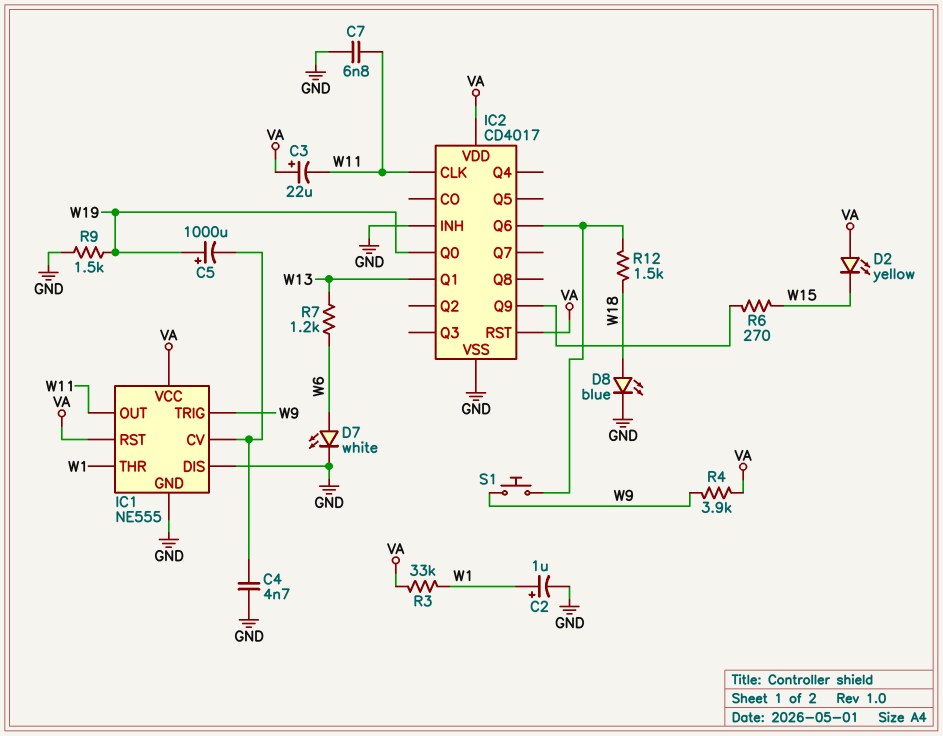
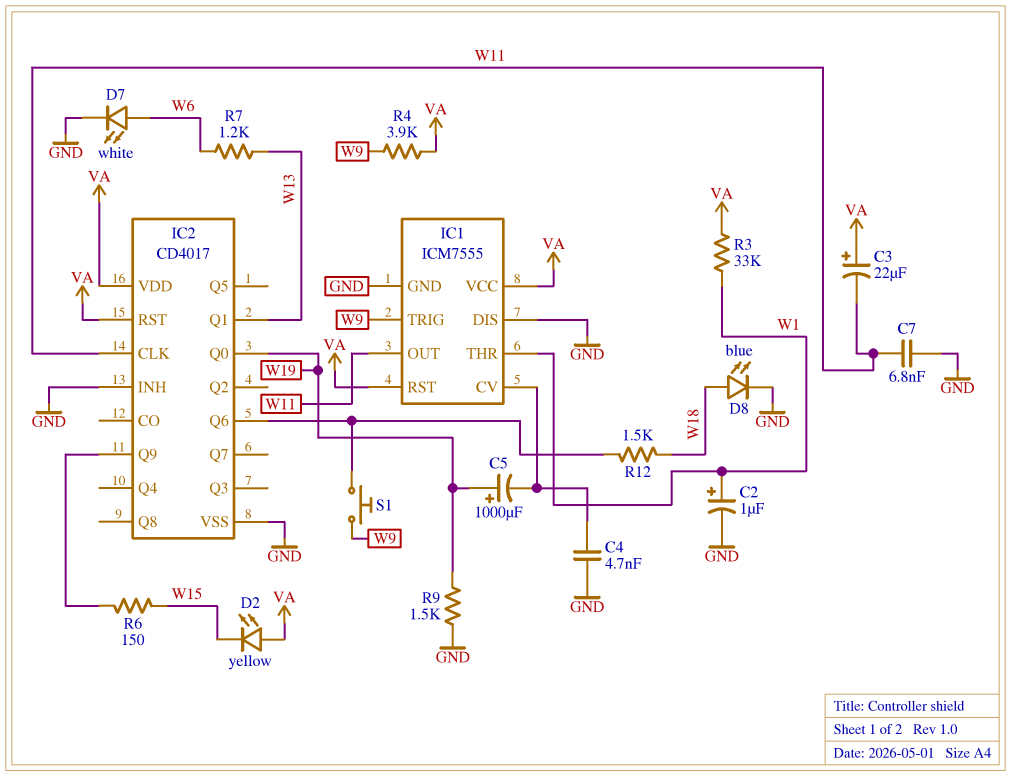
IC1: NE555 -> ICM7555
R6: 270 (IC2/Q9, W15) -> 150 (IC2/Q9, W15)

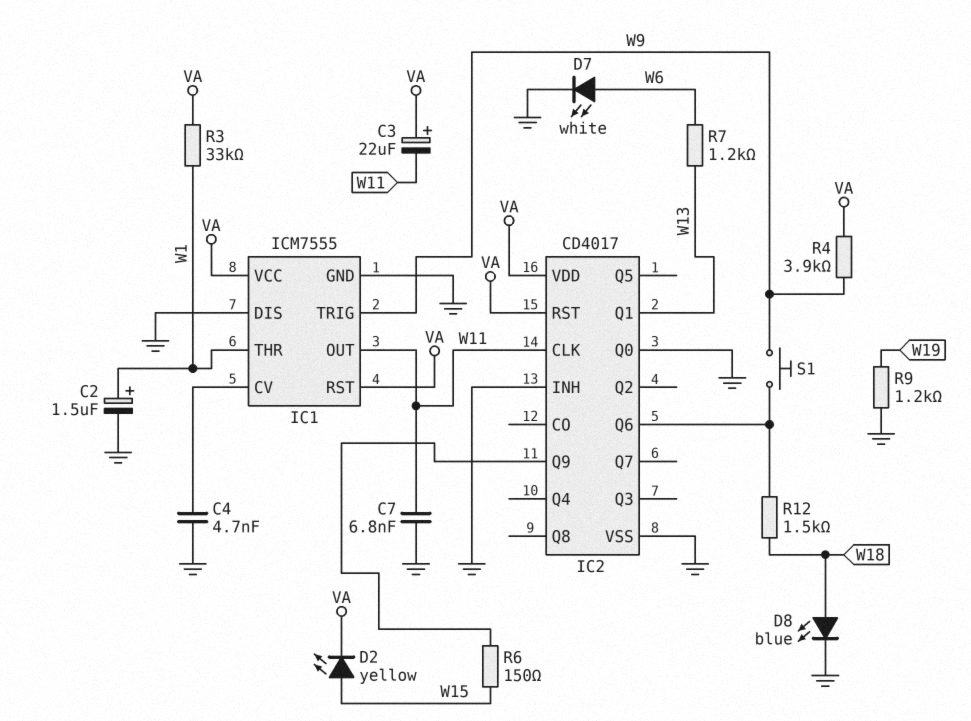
C2: 1uF (plus W1, minus GND) -> 1.5uF (plus W1, minus GND)
C5: 1000uF (plus W19, minus IC1/CV) -> none
D2: LED yellow (A VA, K W15) -> LED yellow (A W15, K VA)
IC2 pin Q0: W19 -> GND
R9: 1.5k (GND, W19) -> 1.2k (GND, W19)

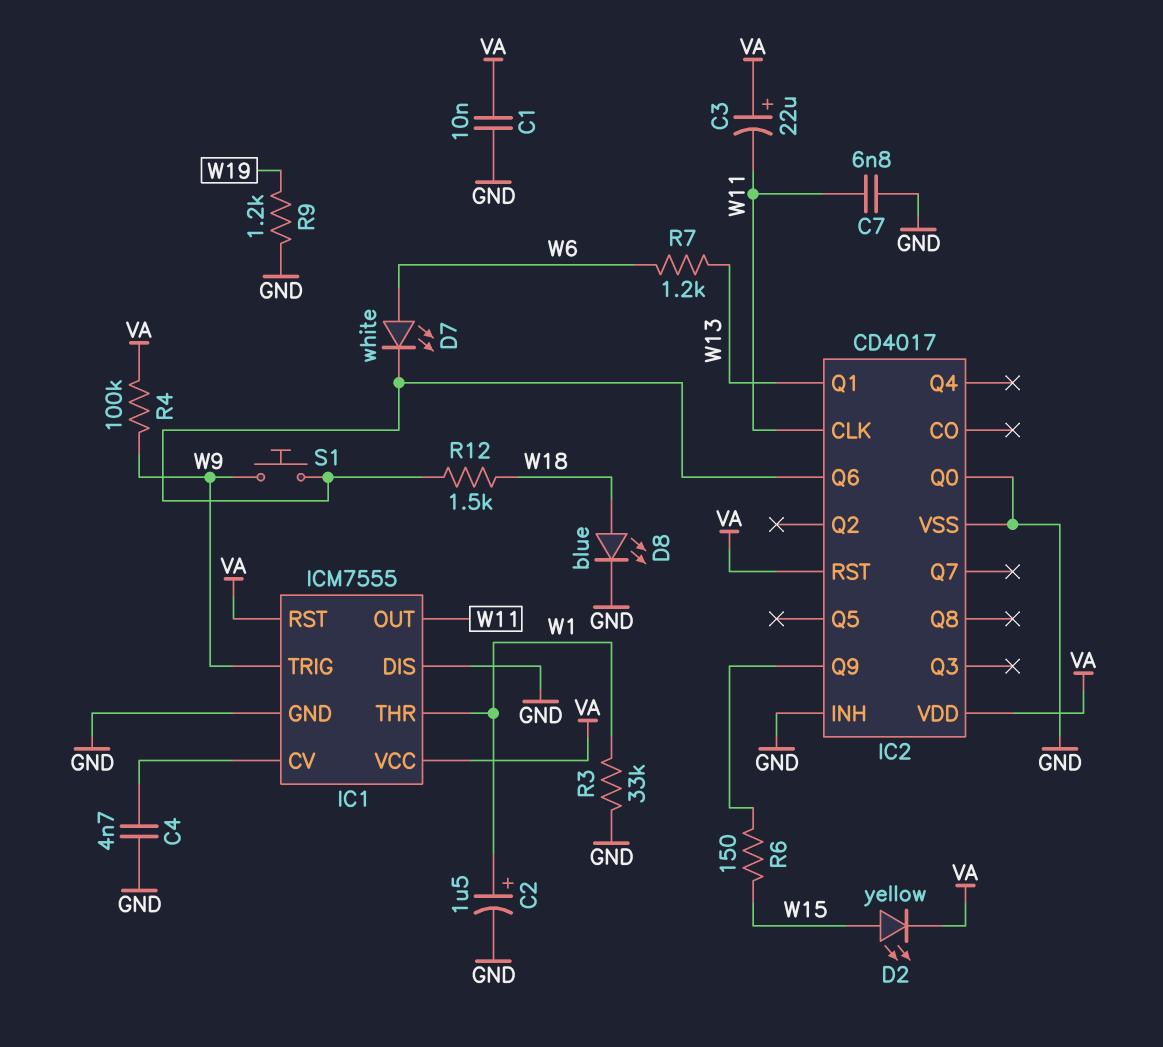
C1: none -> 10nF (GND, VA)
D7: LED white (A W6, K GND) -> LED white (A W6, K IC2/Q6)
R3: 33k (VA, W1) -> 33k (GND, W1)
R4: 3.9k (VA, W9) -> 100k (VA, W9)

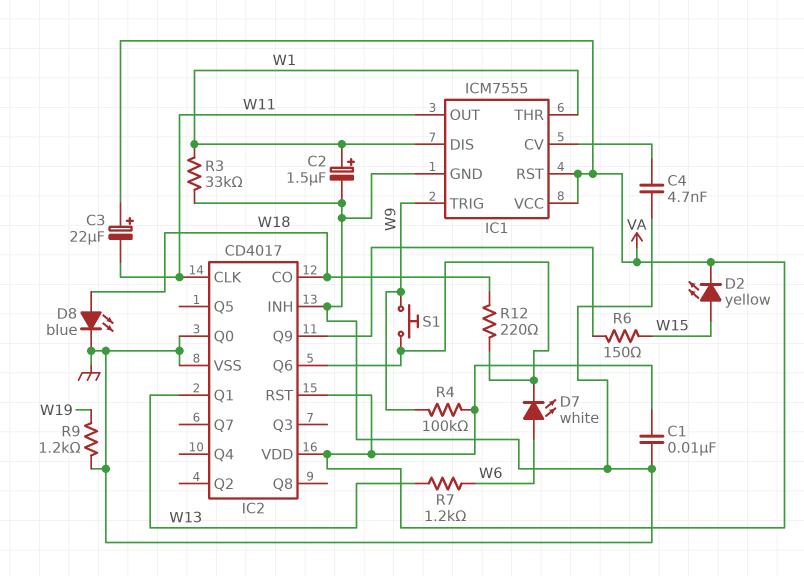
C7: 6.8nF (GND, W11) -> none
IC1 pin DIS: GND -> W1
IC2 pin CO: none -> W18
R12: 1.5k (IC2/Q6, W18) -> 220 (IC2/Q6, W18)

